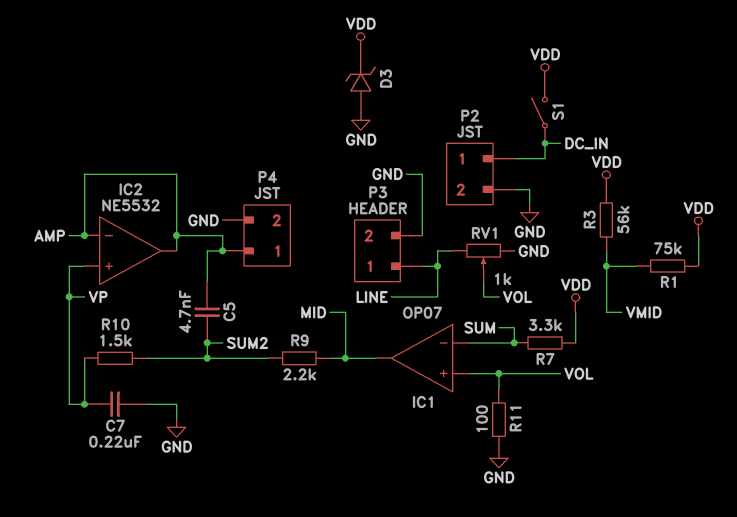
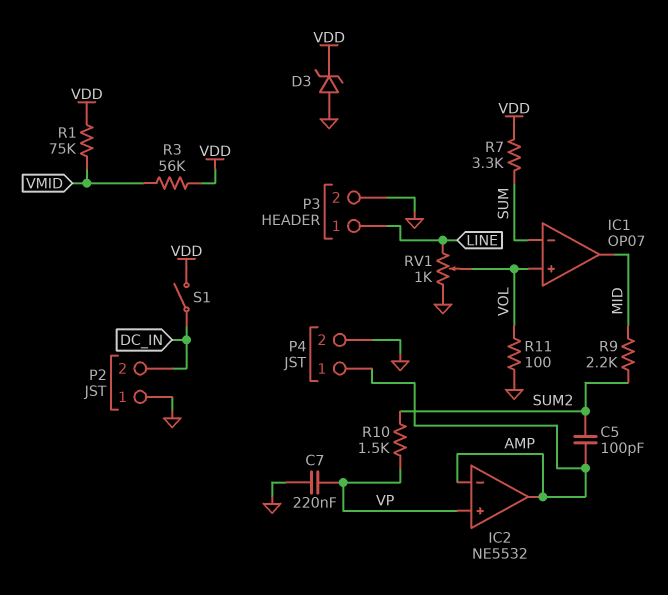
C5: 4.7nF (AMP, SUM2) -> 100pF (AMP, SUM2)
P2 pin 1: DC_IN -> GND
P2 pin 2: GND -> DC_IN

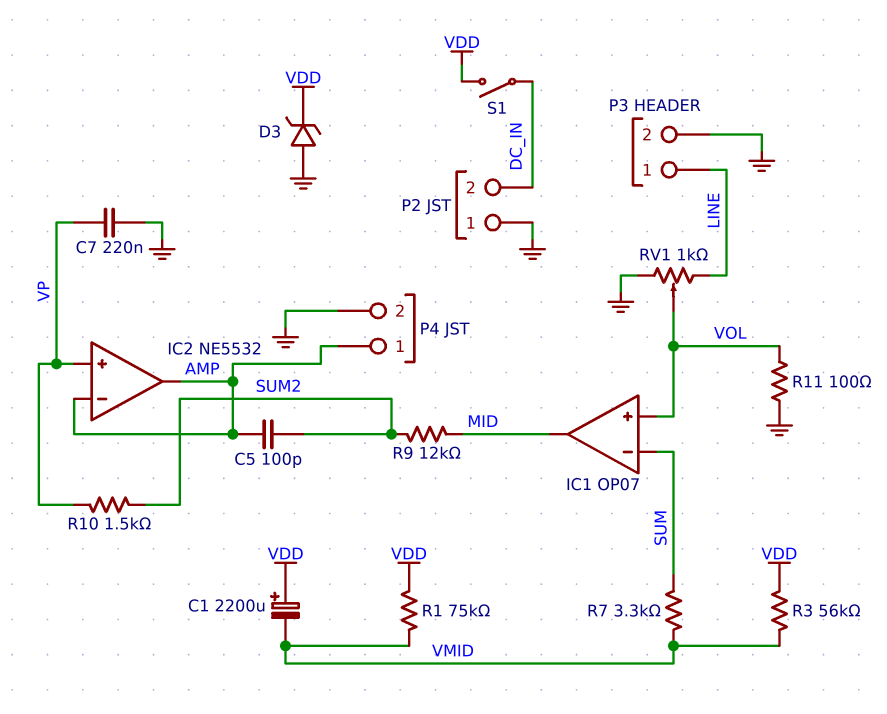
C1: none -> 2200uF (plus VDD, minus VMID)
R7: 3.3k (SUM, VDD) -> 3.3k (SUM, VMID)
R9: 2.2k (MID, SUM2) -> 12k (MID, SUM2)

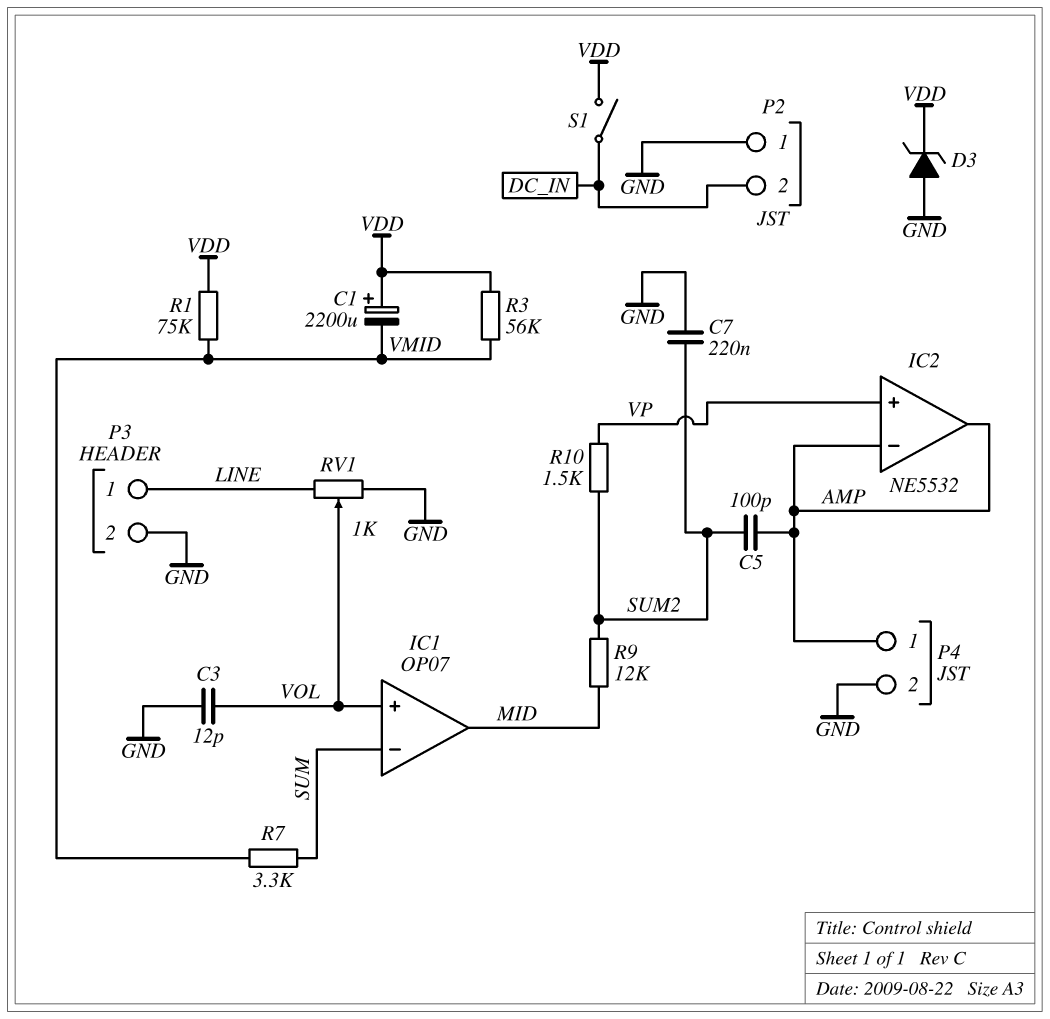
C3: none -> 12pF (GND, VOL)
C7: 220nF (GND, VP) -> 220nF (GND, SUM2)
R11: 100 (GND, VOL) -> none

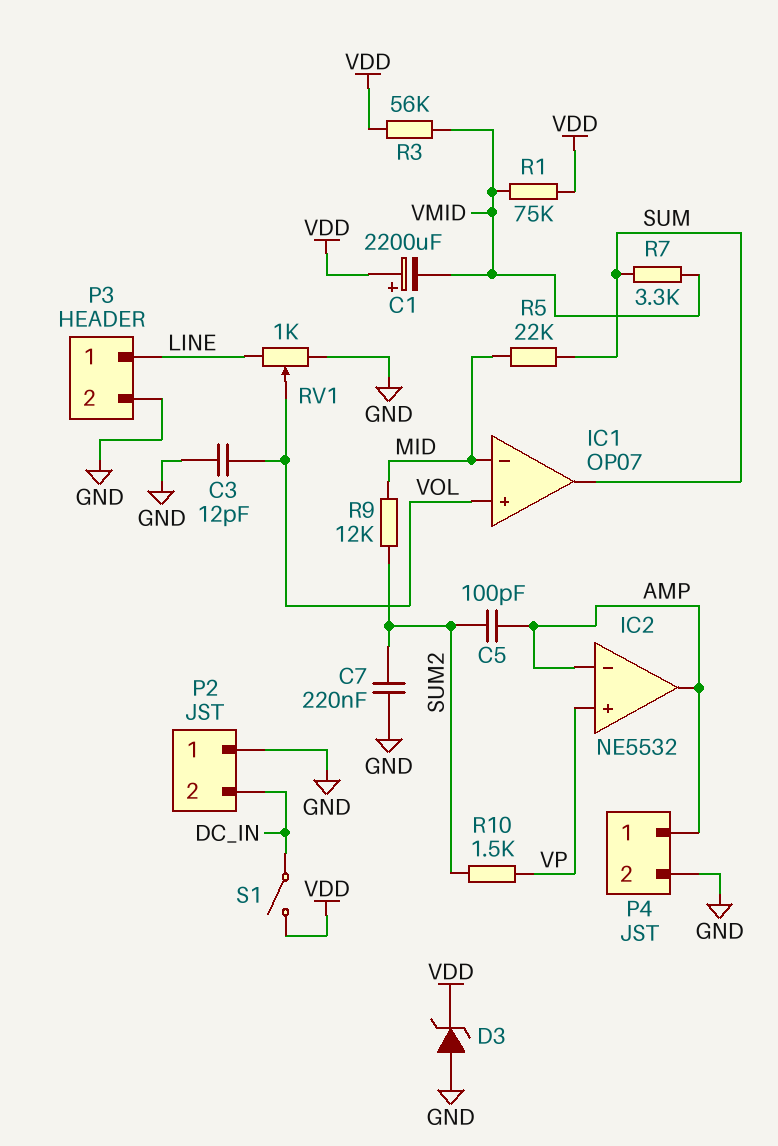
IC1 pin in-: SUM -> MID
IC1 pin out: MID -> SUM
R5: none -> 22k (MID, SUM)

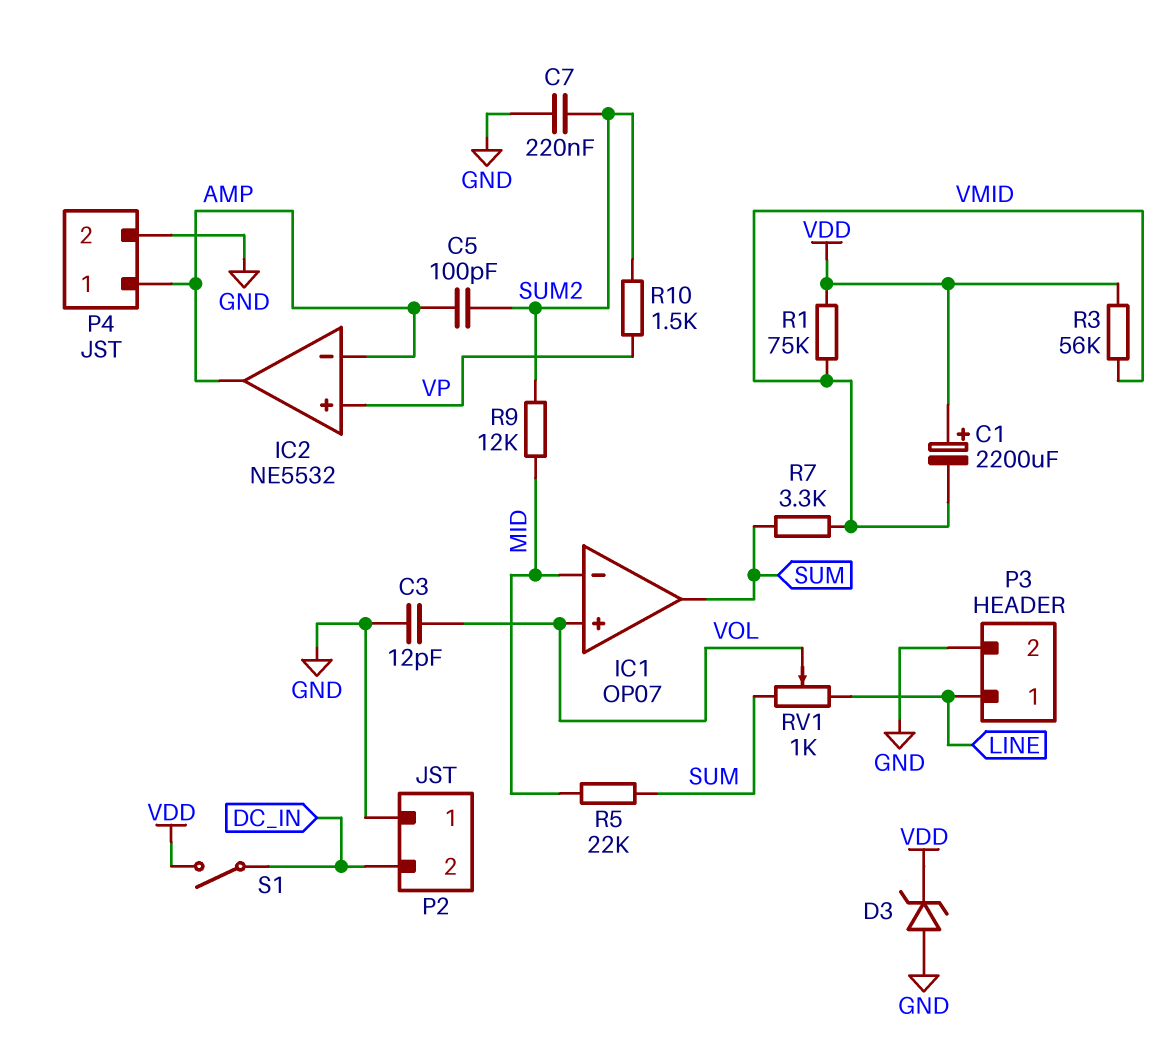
RV1: 1k (GND, LINE, wiper VOL) -> 1k (LINE, SUM, wiper VOL)

